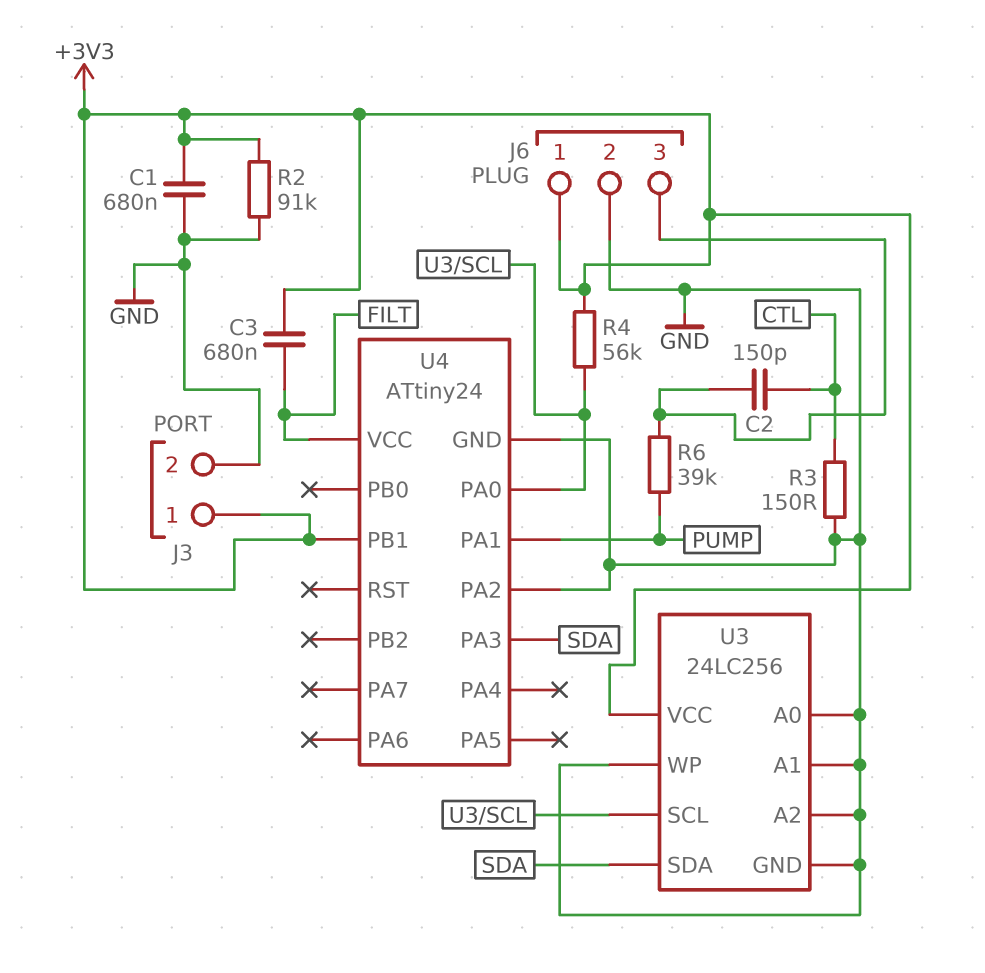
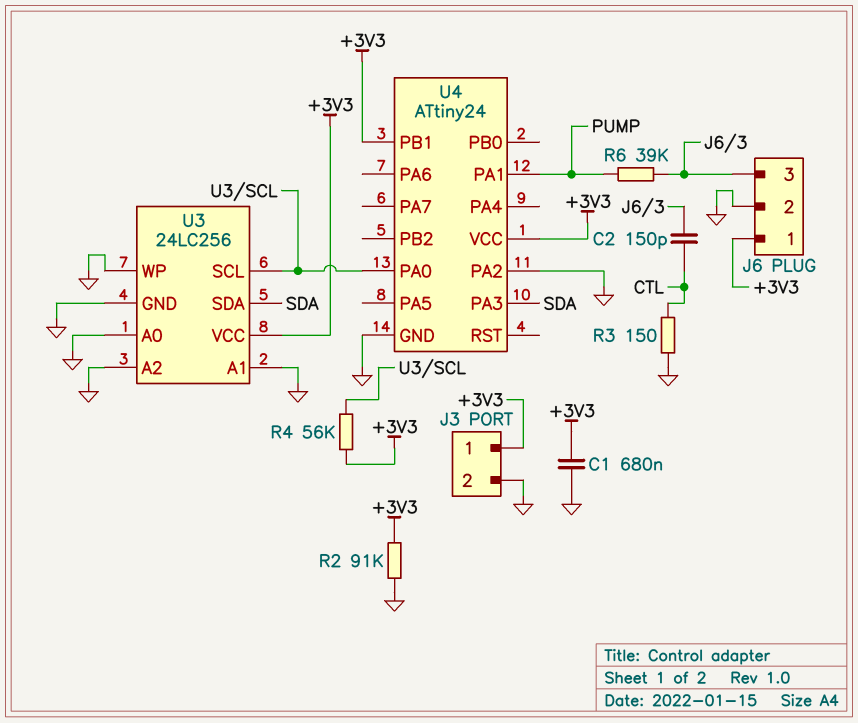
C3: 680nF (+3V3, FILT) -> none
U4 pin VCC: FILT -> +3V3

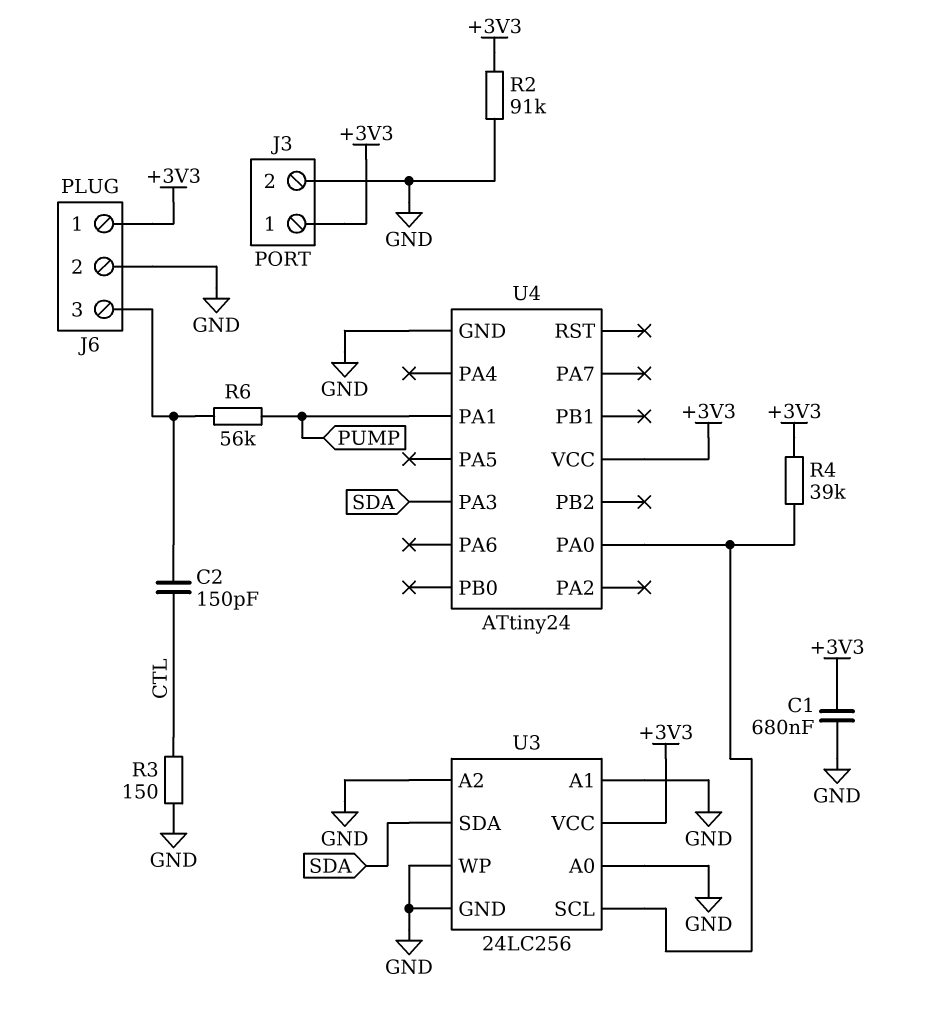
R4: 56k (+3V3, U3/SCL) -> 39k (+3V3, U3/SCL)
R6: 39k (J6/3, PUMP) -> 56k (J6/3, PUMP)
U4 pin PA2: GND -> none
U4 pin PB1: +3V3 -> none

